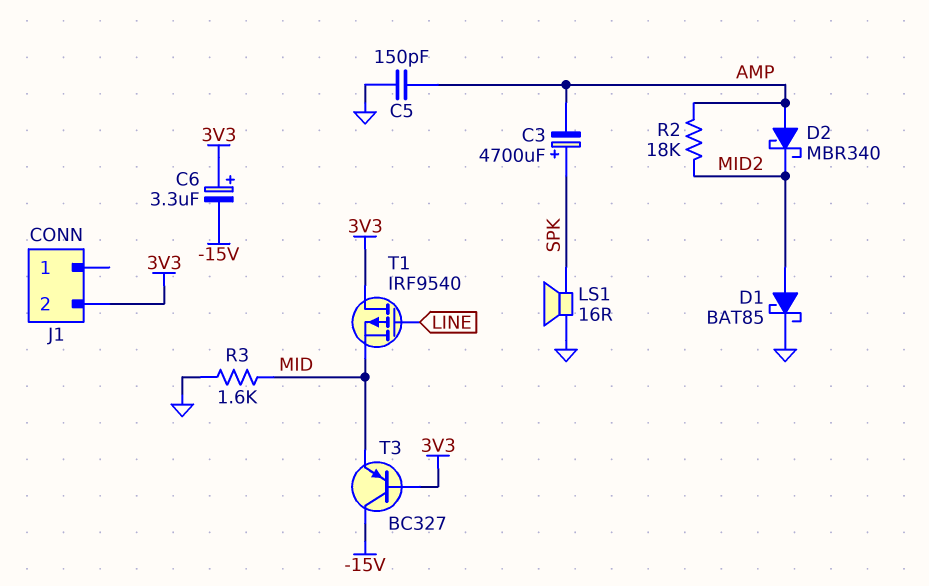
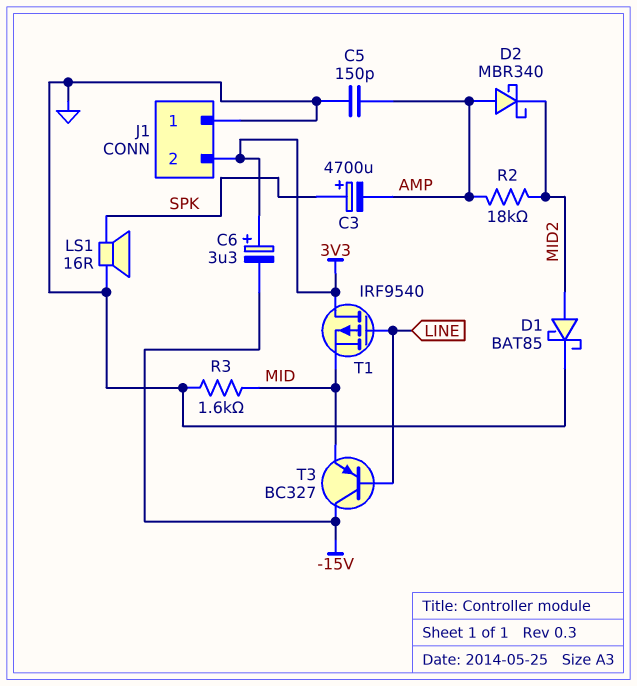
J1 pin 1: none -> GND
T3: PNP BC327 (B 3V3, C -15V, E MID) -> PNP BC327 (B LINE, C -15V, E MID)

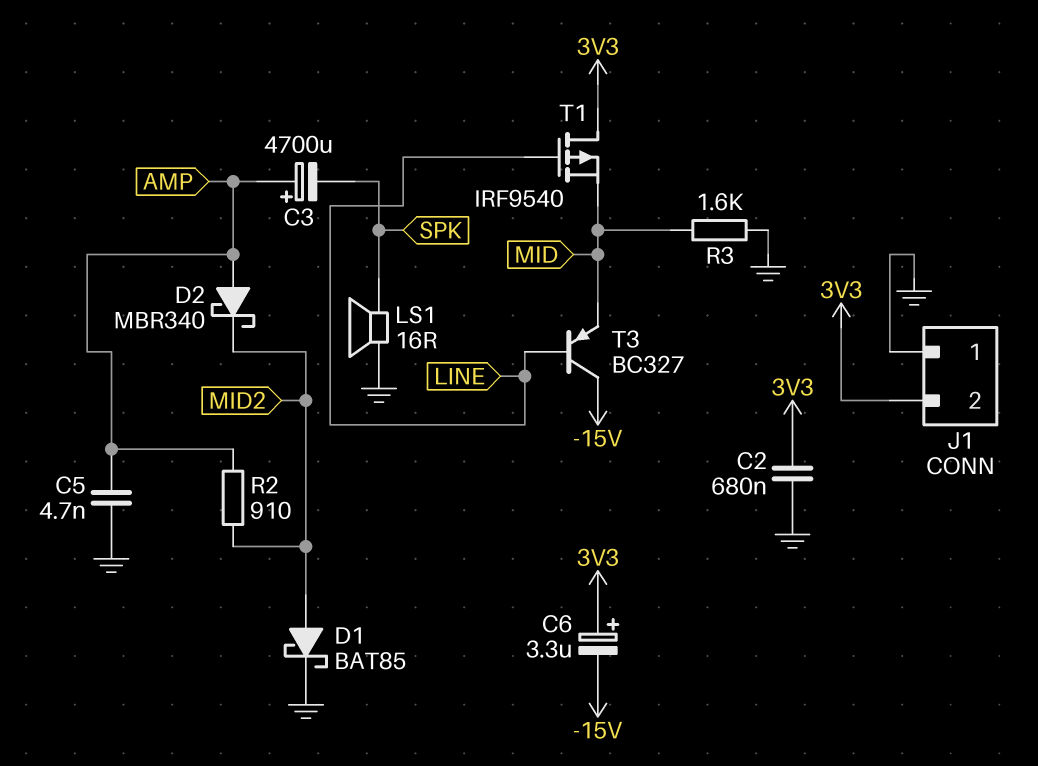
C2: none -> 680nF (3V3, GND)
C3: 4700uF (plus SPK, minus AMP) -> 4700uF (plus AMP, minus SPK)
C5: 150pF (AMP, GND) -> 4.7nF (AMP, GND)
R2: 18k (AMP, MID2) -> 910 (AMP, MID2)

